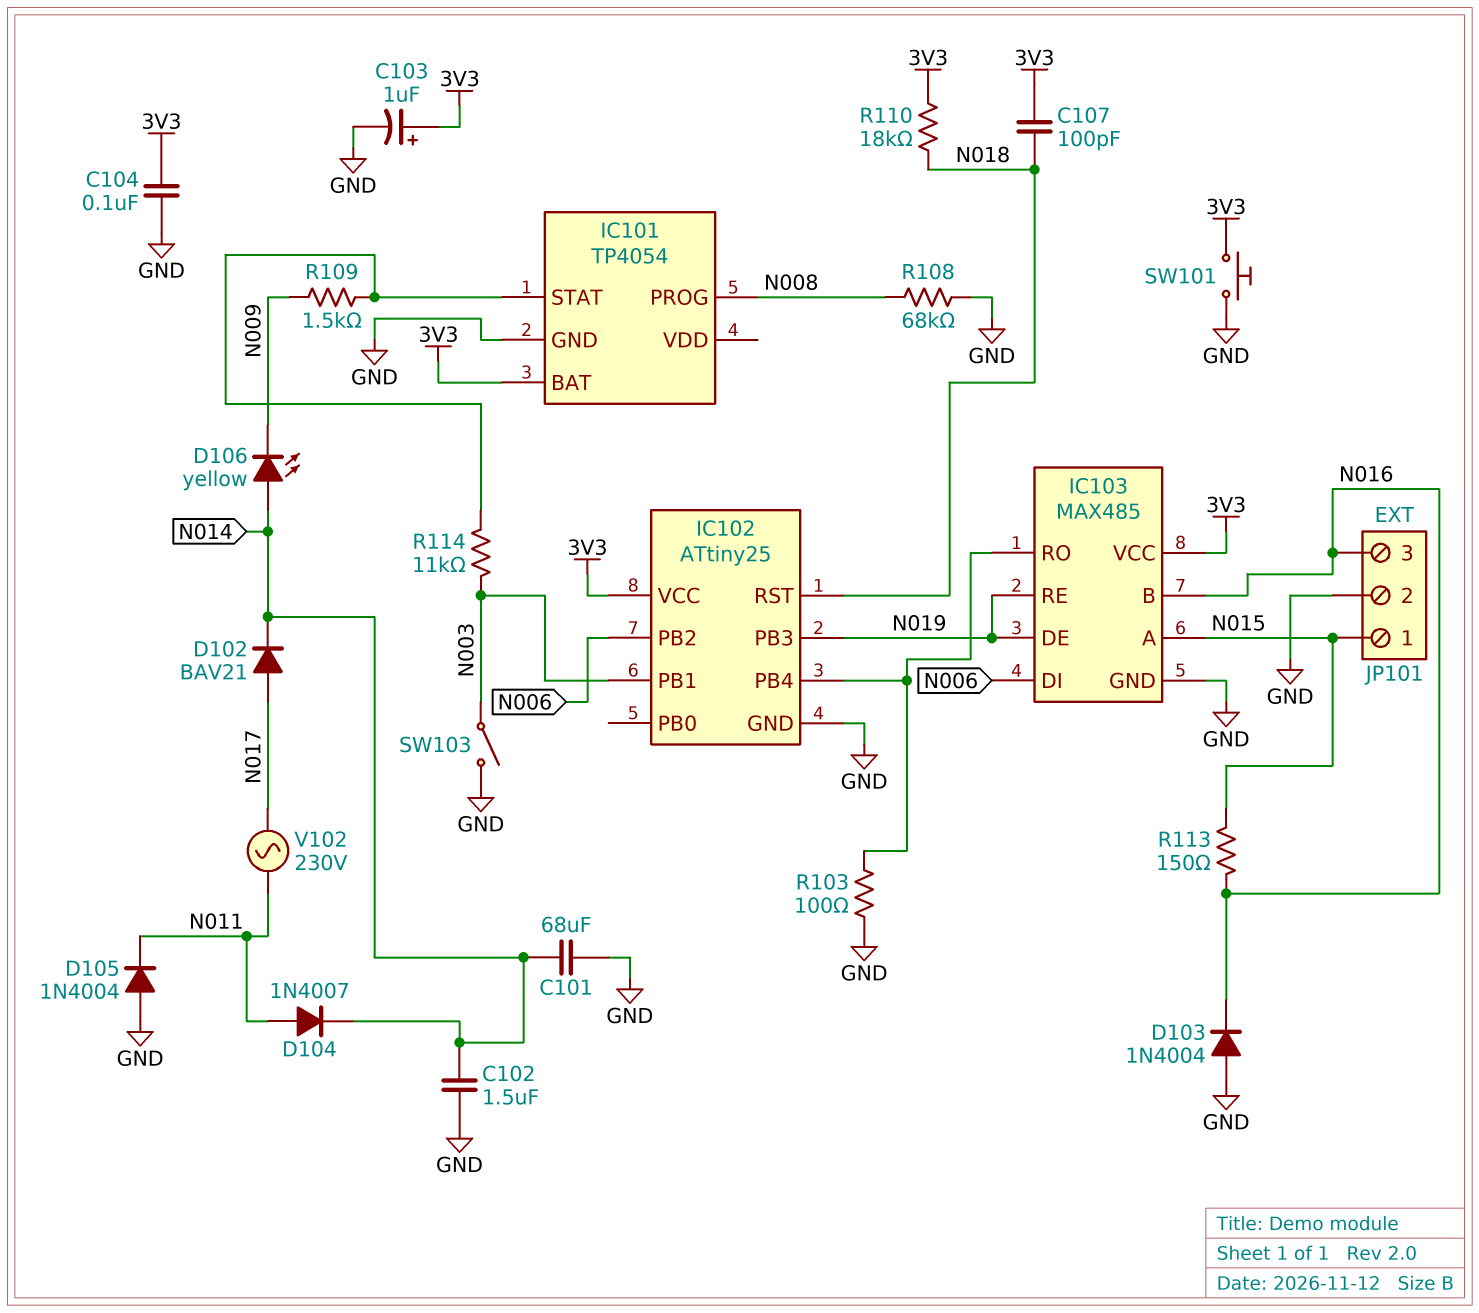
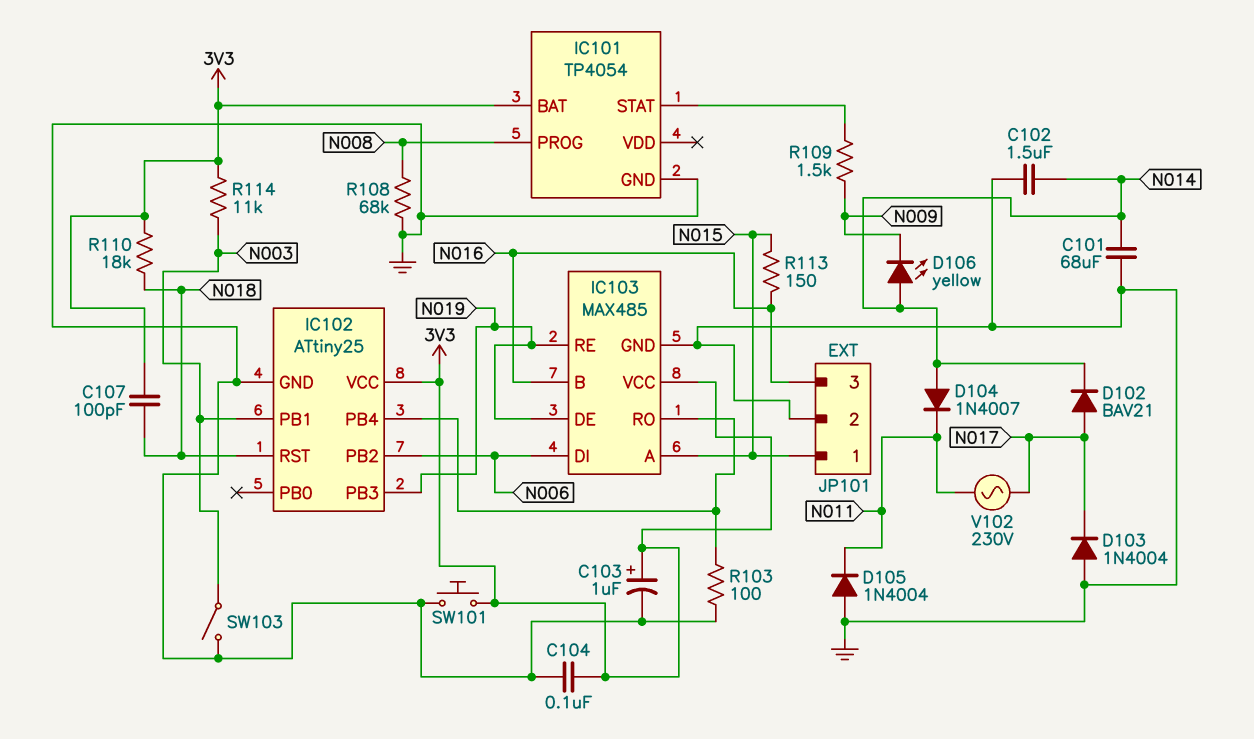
D103: diode 1N4004 (A GND, K N016) -> diode 1N4004 (A GND, K N017)
D104: diode 1N4007 (A N011, K N014) -> diode 1N4007 (A N014, K N011)
R114: 11k (IC101/STAT, N003) -> 11k (3V3, N003)

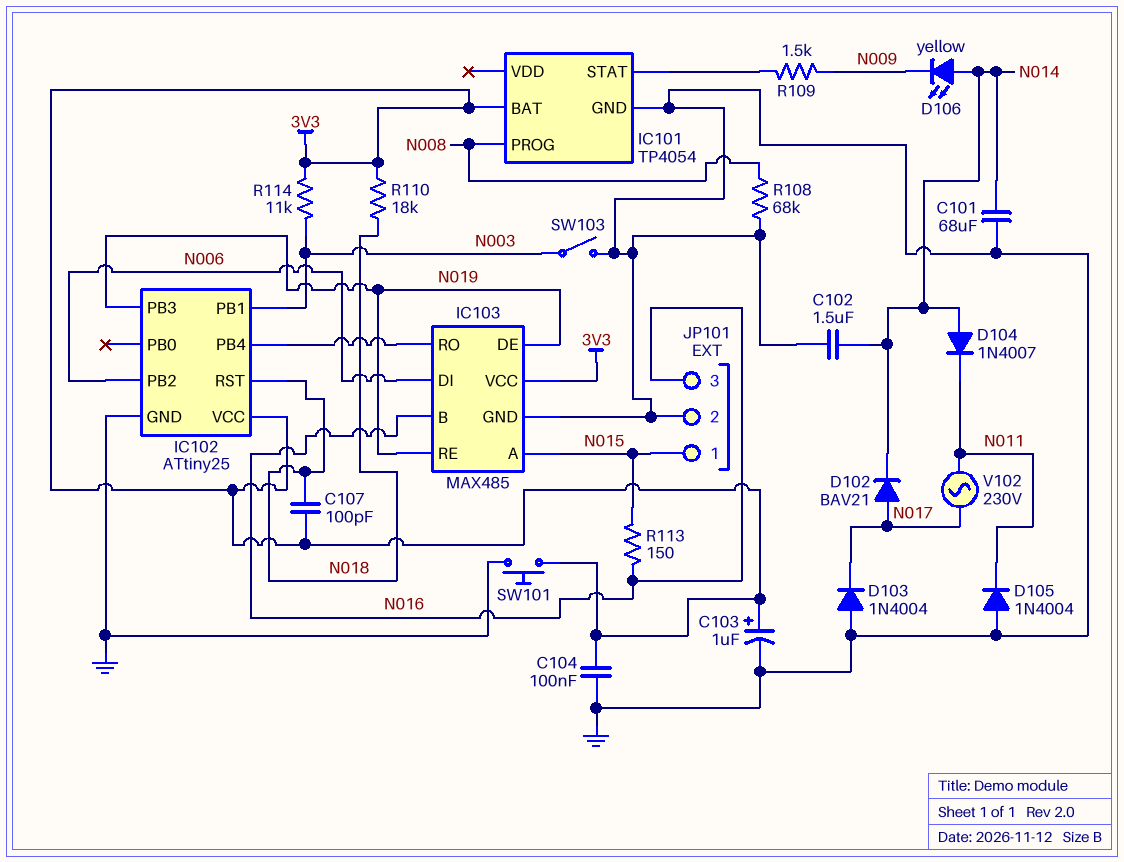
R103: 100 (GND, IC102/PB4) -> none

